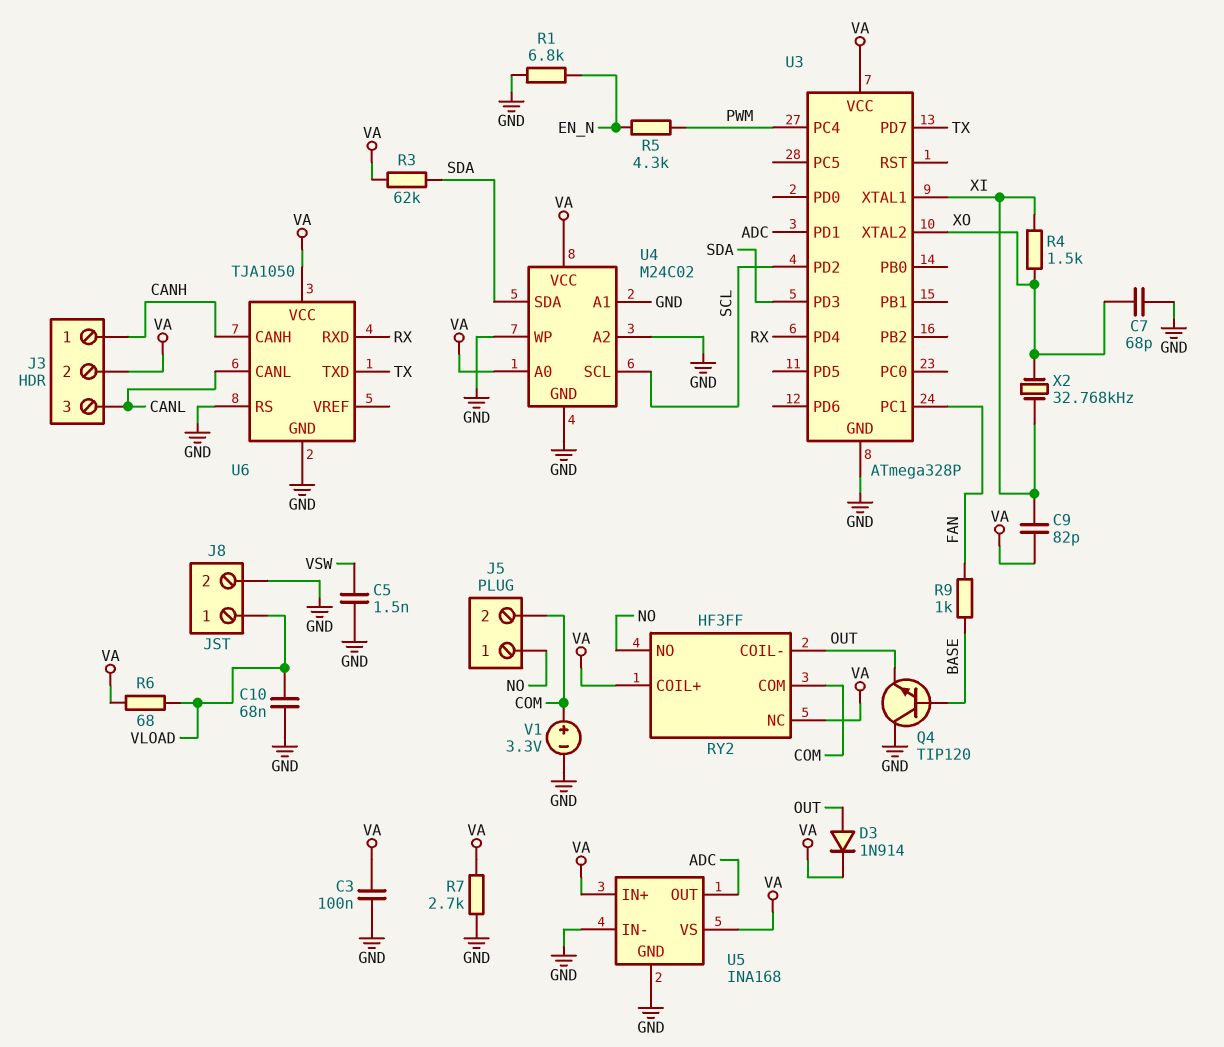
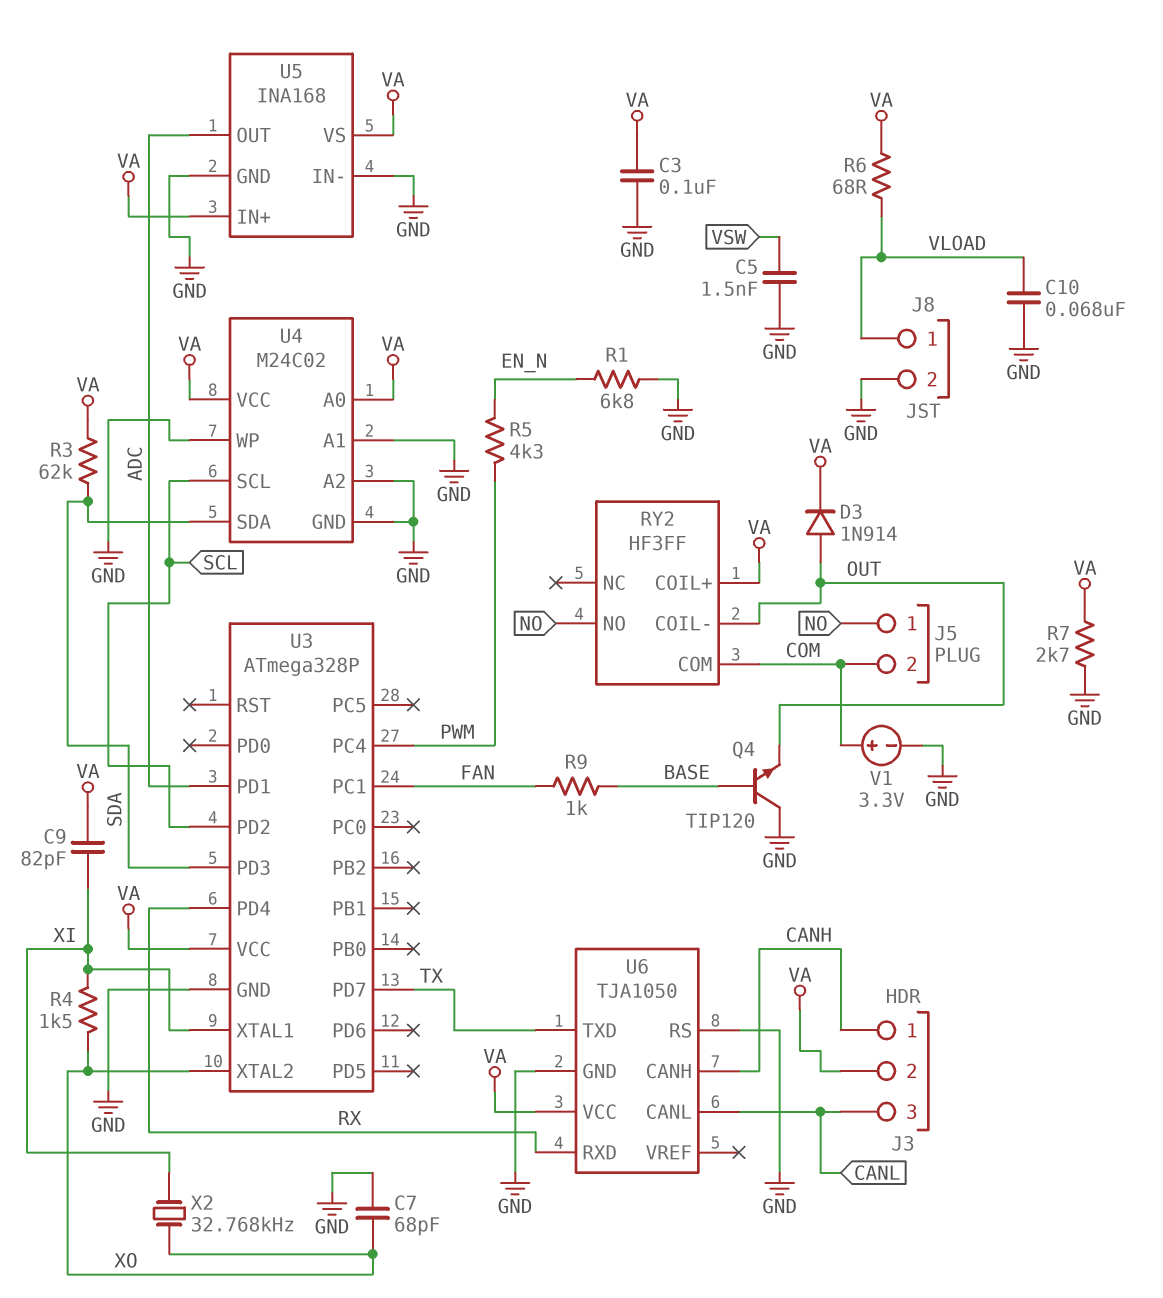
RY2 pin NC: VA -> none

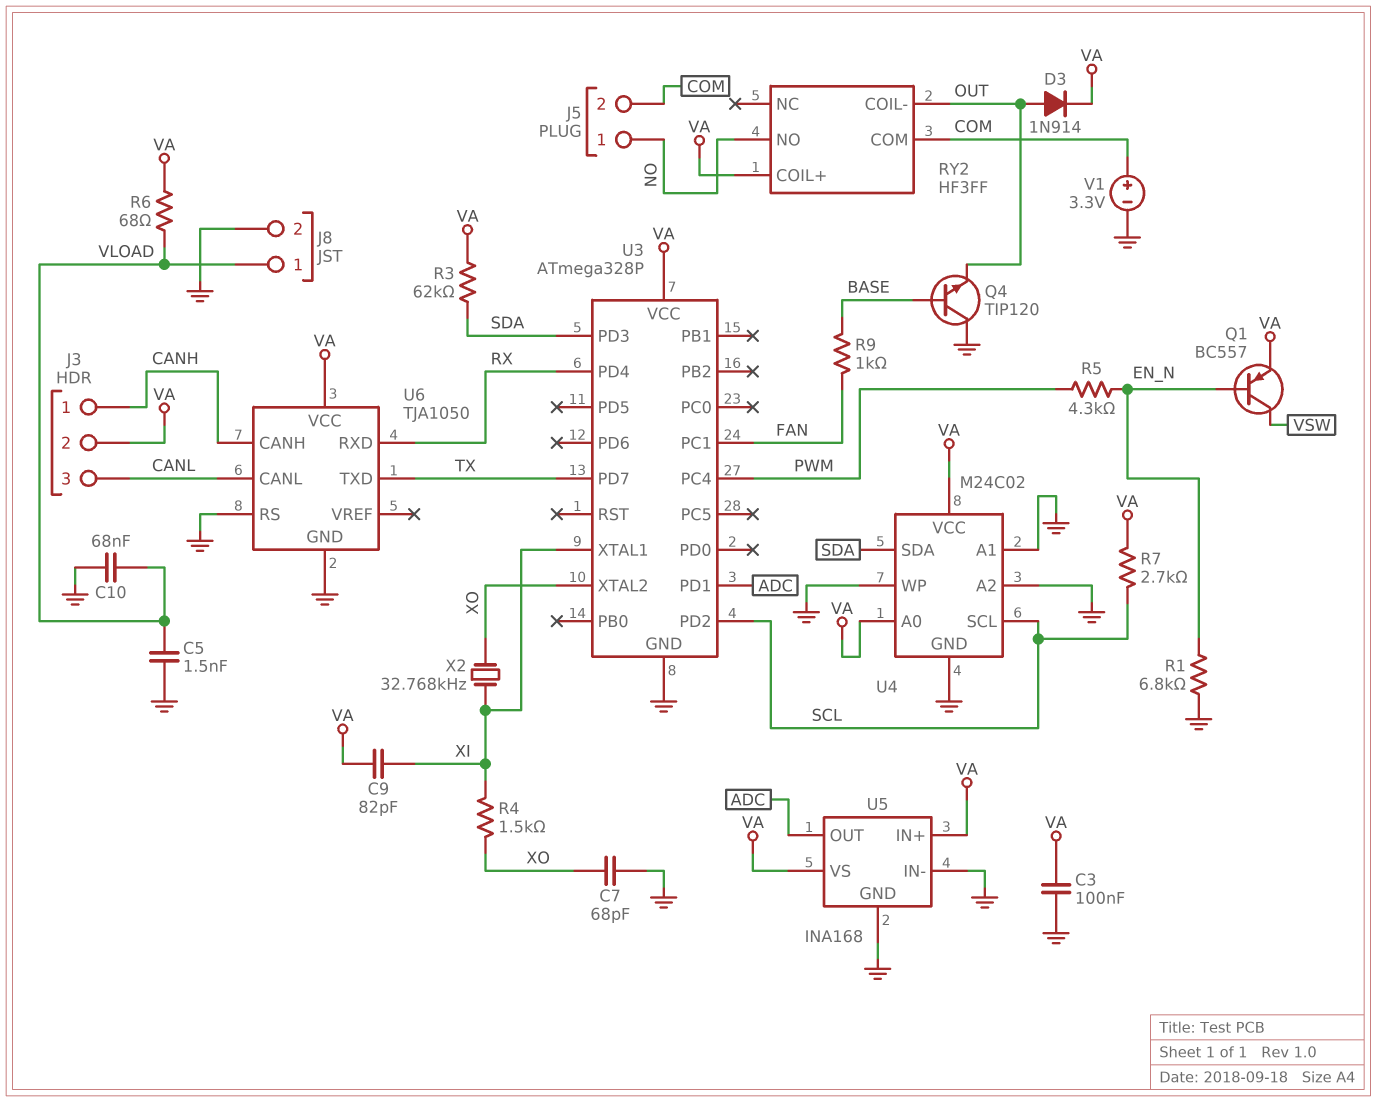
C5: 1.5nF (GND, VSW) -> 1.5nF (GND, VLOAD)
Q1: none -> PNP BC557 (B EN_N, C VSW, E VA)
R7: 2.7k (GND, VA) -> 2.7k (SCL, VA)

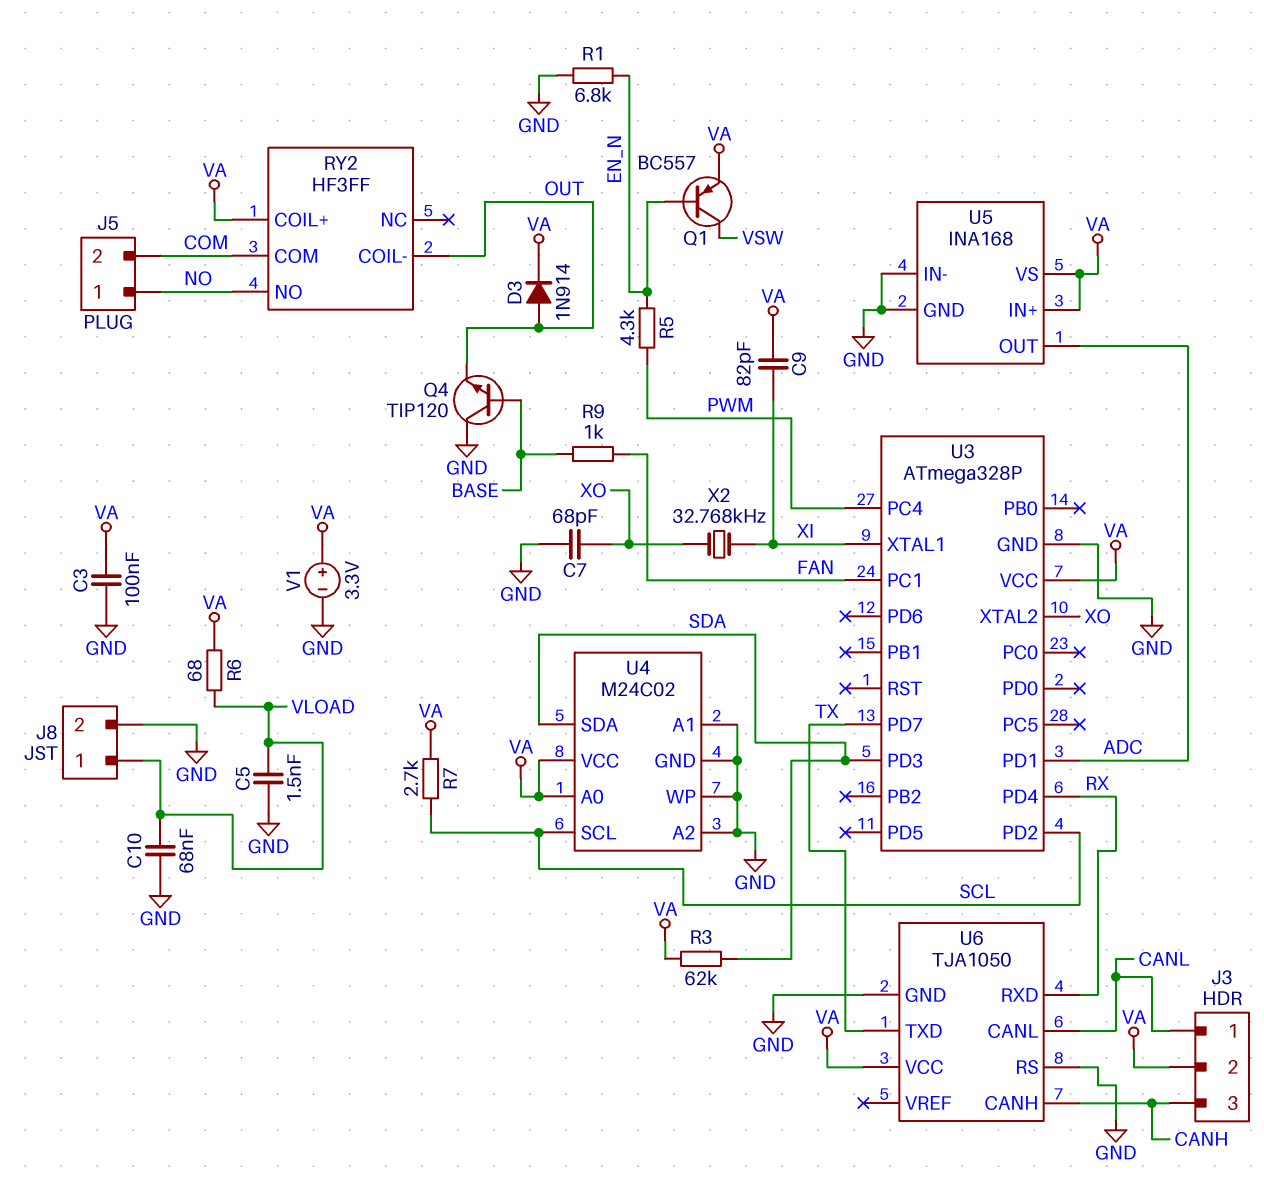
J3 pin 1: CANH -> CANL
J3 pin 3: CANL -> CANH
R4: 1.5k (XI, XO) -> none
V1: 3.3V (plus COM, minus GND) -> 3.3V (plus VA, minus GND)

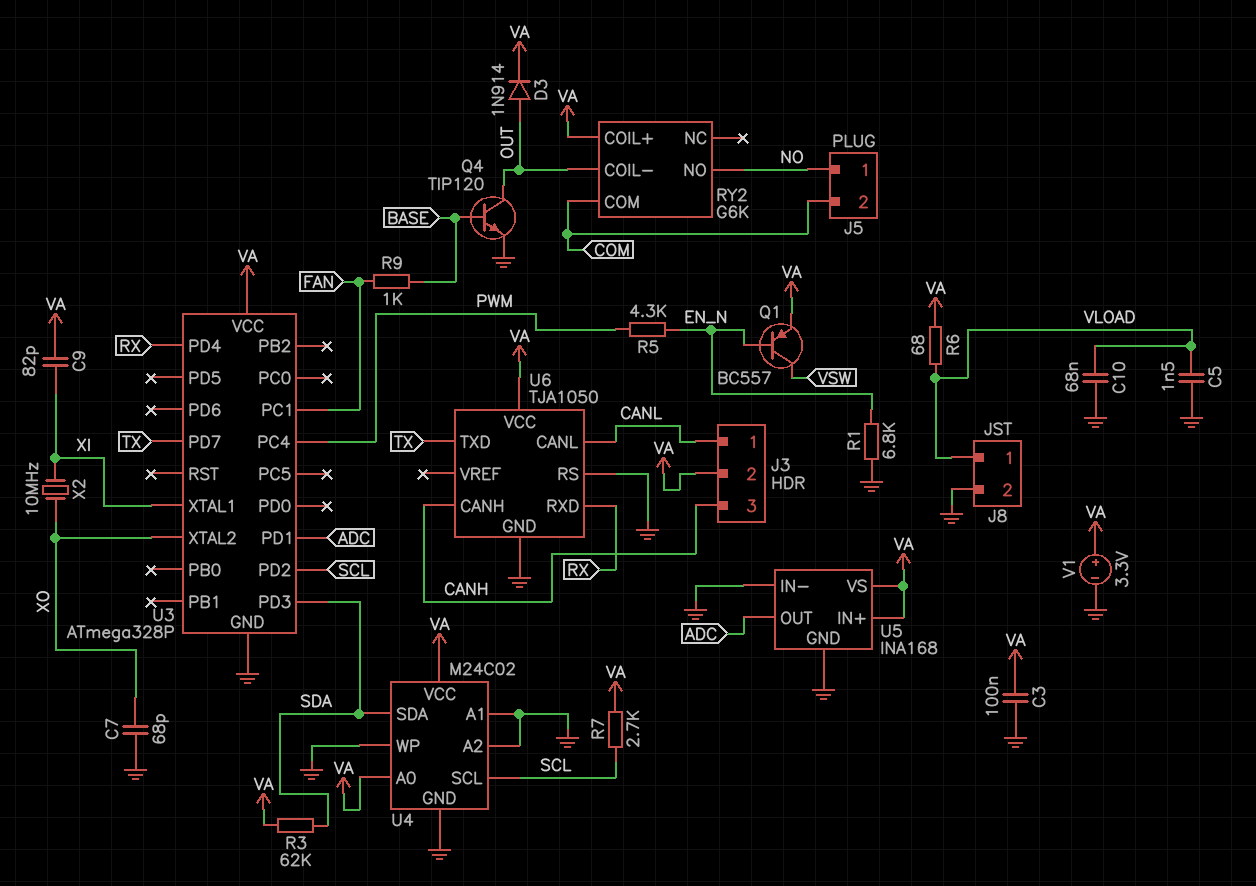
Q4: NPN TIP120 (B BASE, C GND, E OUT) -> NPN TIP120 (B BASE, C OUT, E GND)
RY2: HF3FF -> G6K
X2: 32.768kHz (XI, XO) -> 10MHz (XI, XO)

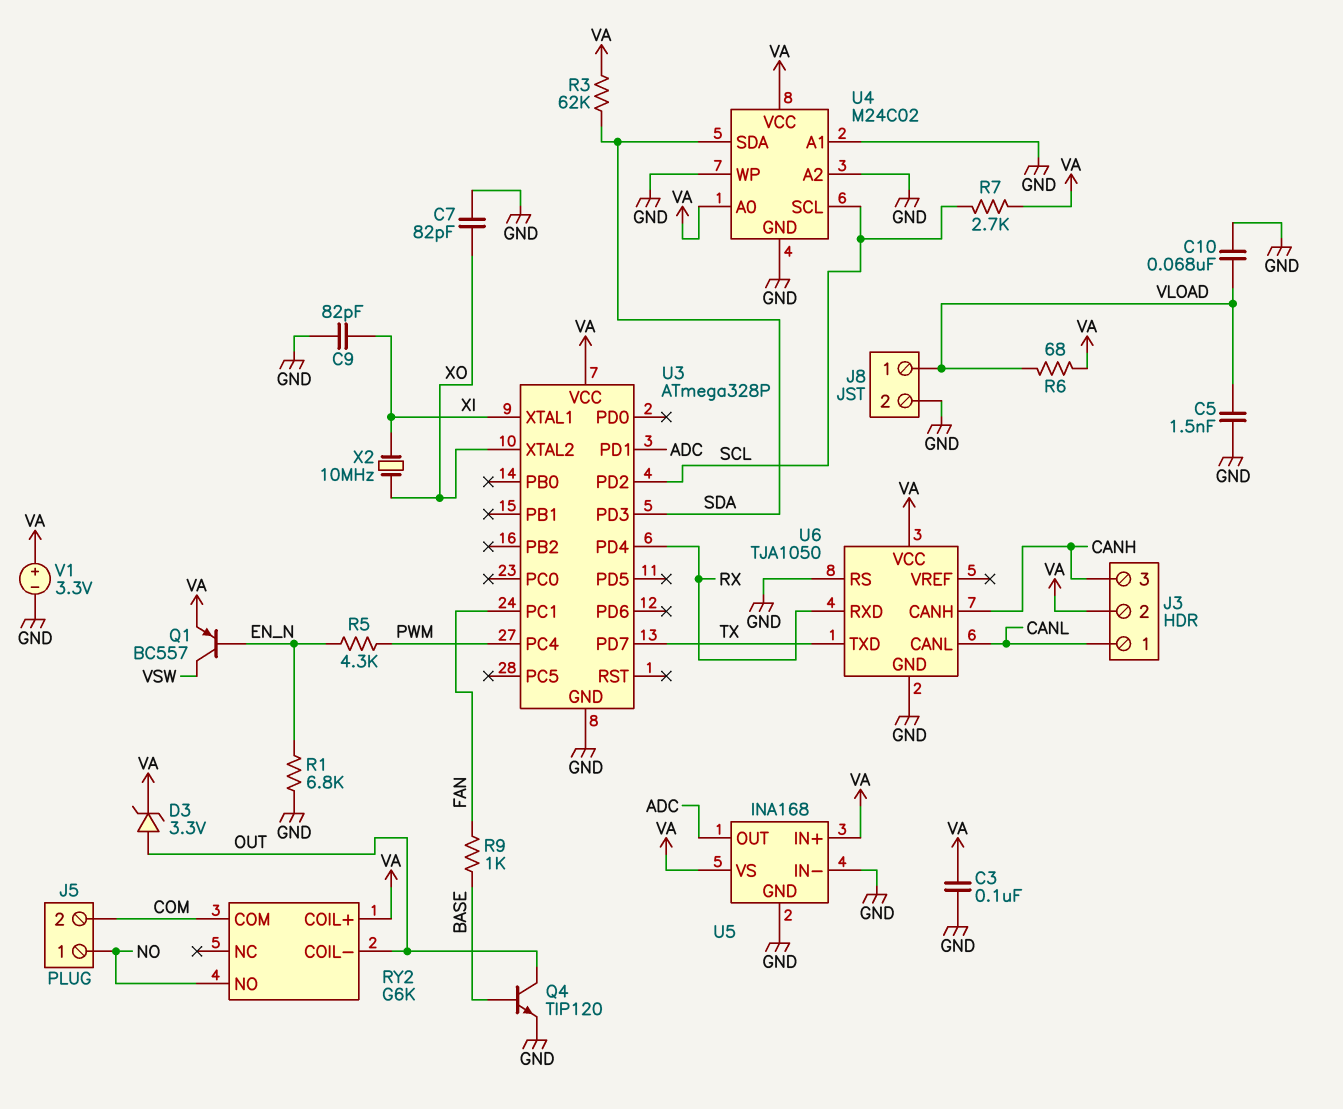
C7: 68pF (GND, XO) -> 82pF (GND, XO)
C9: 82pF (VA, XI) -> 82pF (GND, XI)
D3: diode 1N914 (A OUT, K VA) -> zener 3.3V (A OUT, K VA)

